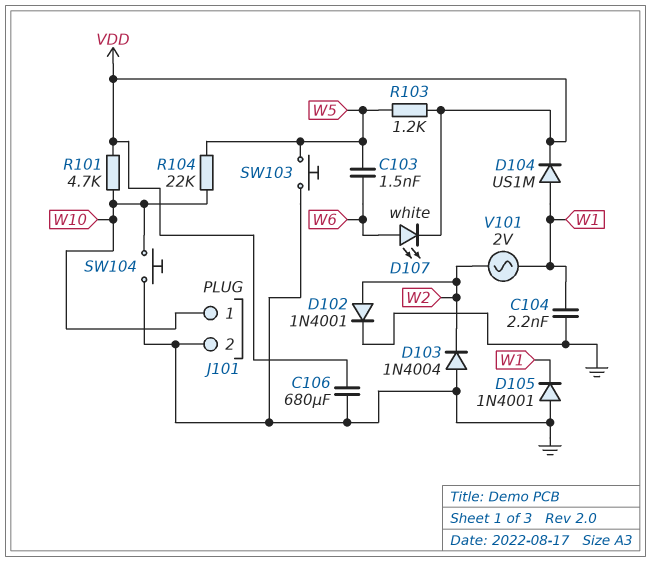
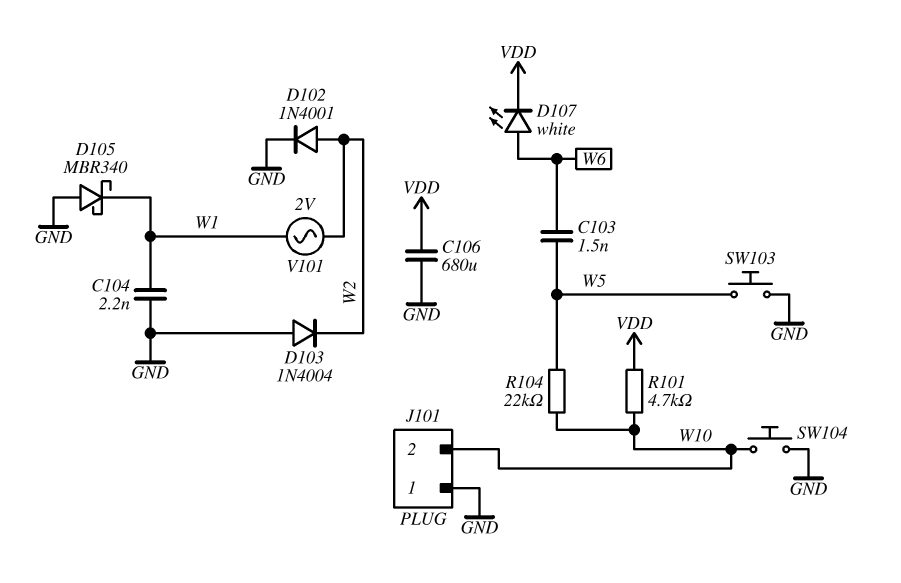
D104: diode US1M (A W1, K VDD) -> none
D105: diode 1N4001 (A GND, K W1) -> schottky MBR340 (A GND, K W1)
J101 pin 1: W10 -> GND
J101 pin 2: GND -> W10
R103: 1.2k (VDD, W5) -> none

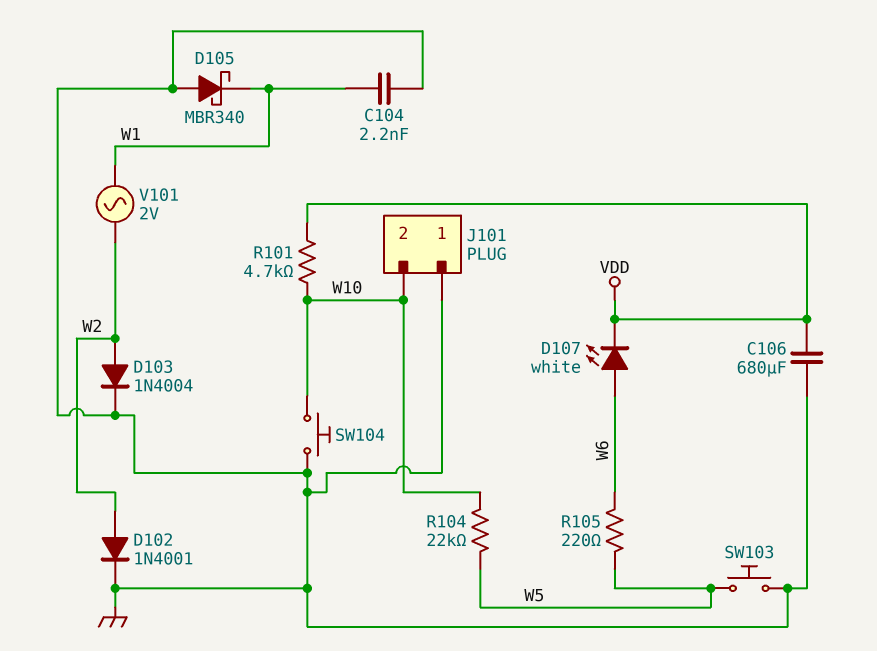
C103: 1.5nF (W5, W6) -> none
D103: diode 1N4004 (A GND, K W2) -> diode 1N4004 (A W2, K GND)
R105: none -> 220 (W5, W6)

